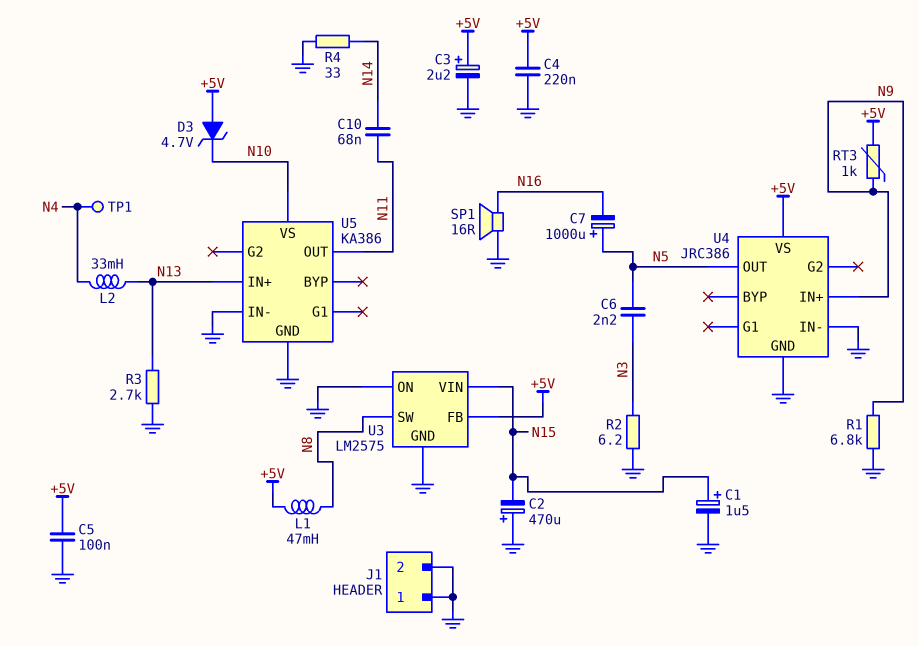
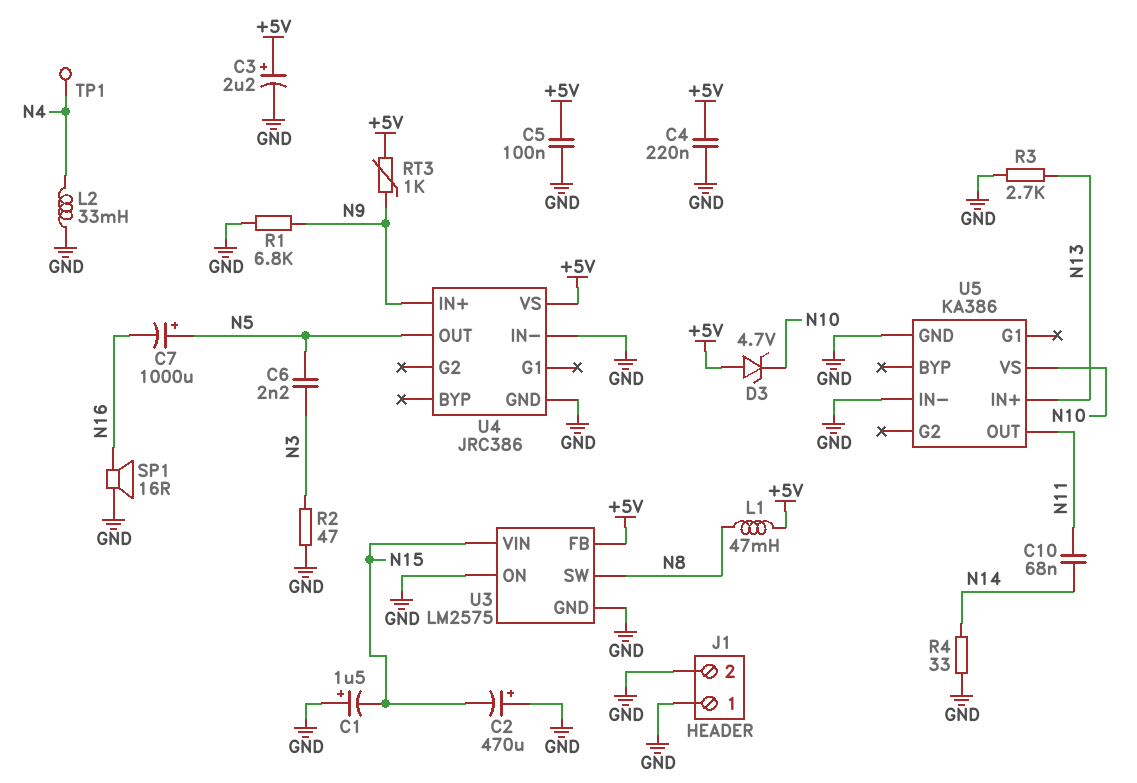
C1: 1.5uF (plus N15, minus GND) -> 1.5uF (plus GND, minus N15)
L2: 33mH (N4, N13) -> 33mH (GND, N4)
R2: 6.2 (GND, N3) -> 47 (GND, N3)

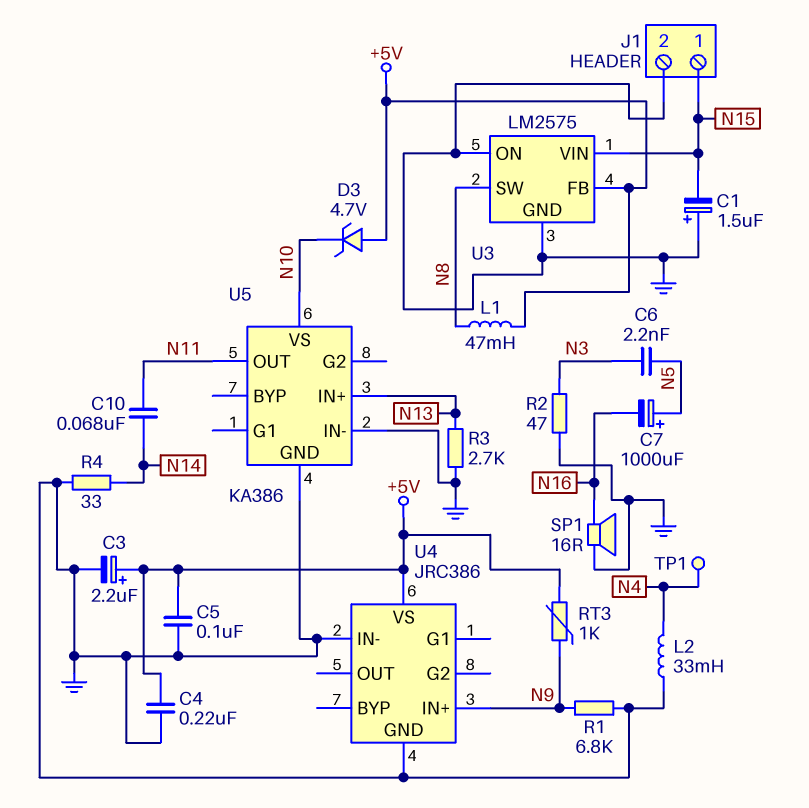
C2: 470uF (plus GND, minus N15) -> none
J1 pin 1: GND -> N15
U4 pin OUT: N5 -> none

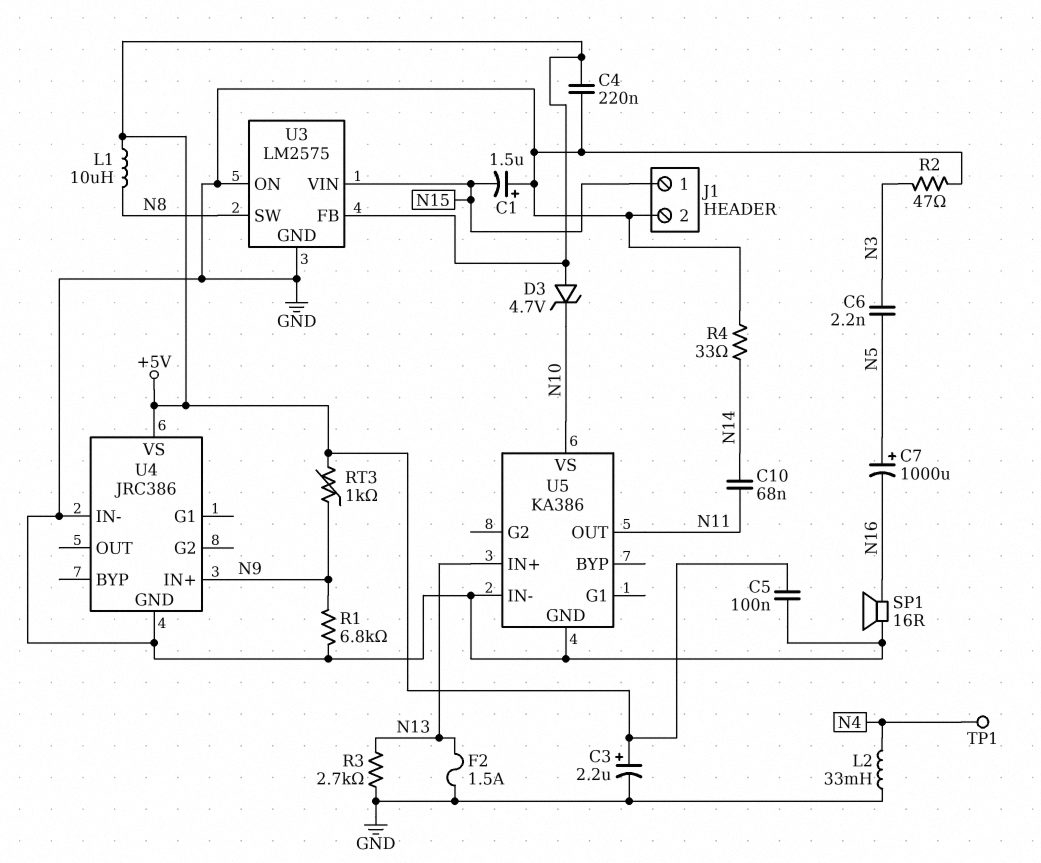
F2: none -> 1.5A (GND, N13)
L1: 47mH (+5V, N8) -> 10uH (+5V, N8)

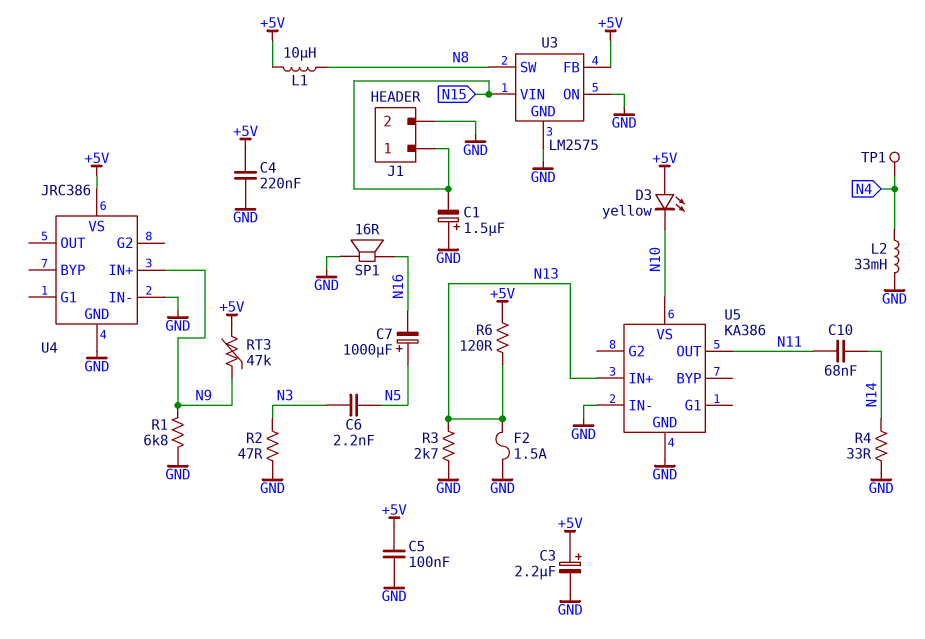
D3: zener 4.7V (A +5V, K N10) -> LED yellow (A +5V, K N10)
R6: none -> 120 (+5V, N13)
RT3: 1k (+5V, N9) -> 47k (+5V, N9)

